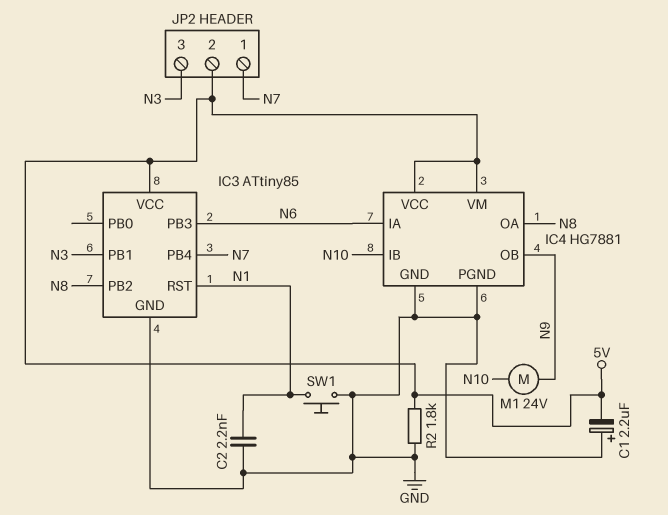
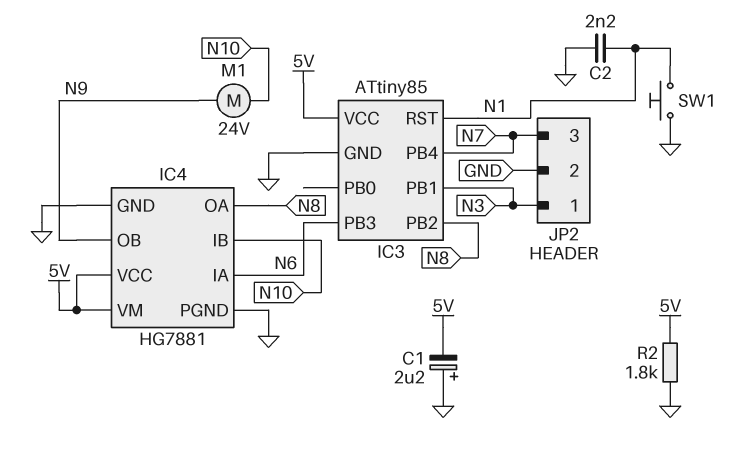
JP2 pin 1: N7 -> N3
JP2 pin 2: 5V -> GND
JP2 pin 3: N3 -> N7

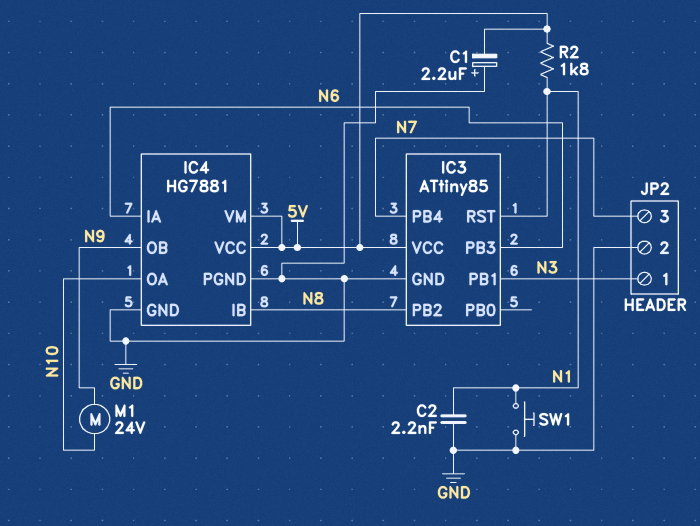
IC4 pin IB: N10 -> N8
IC4 pin OA: N8 -> N10
R2: 1.8k (5V, GND) -> 1.8k (5V, N1)

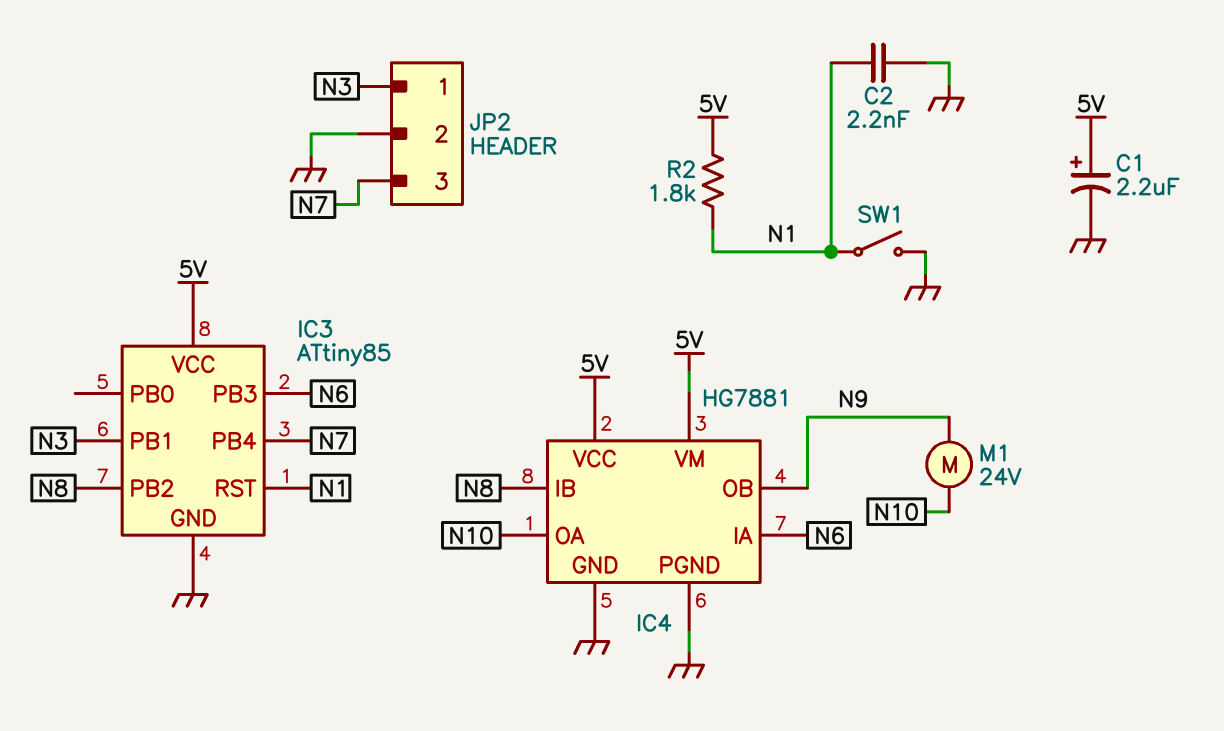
C1: 2.2uF (plus GND, minus 5V) -> 2.2uF (plus 5V, minus GND)
SW1: button (GND, N1) -> switch (GND, N1)

